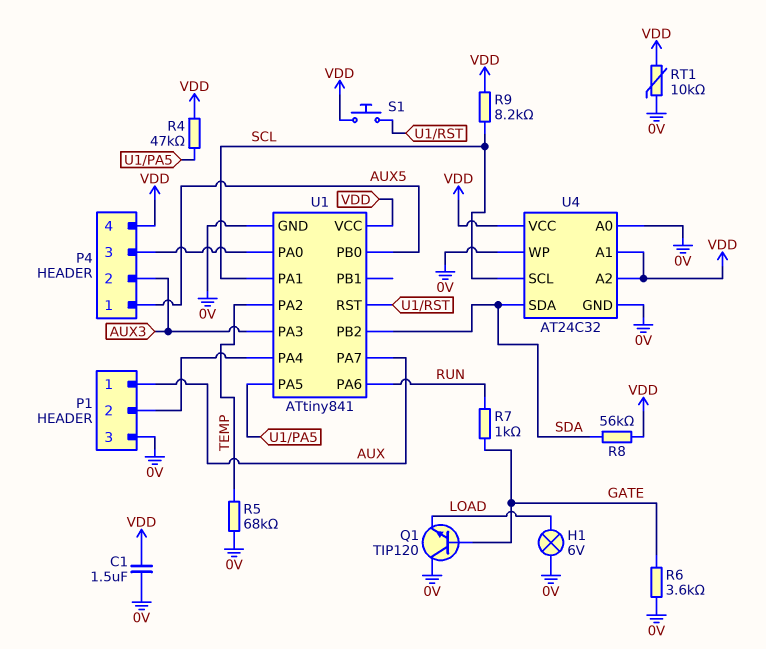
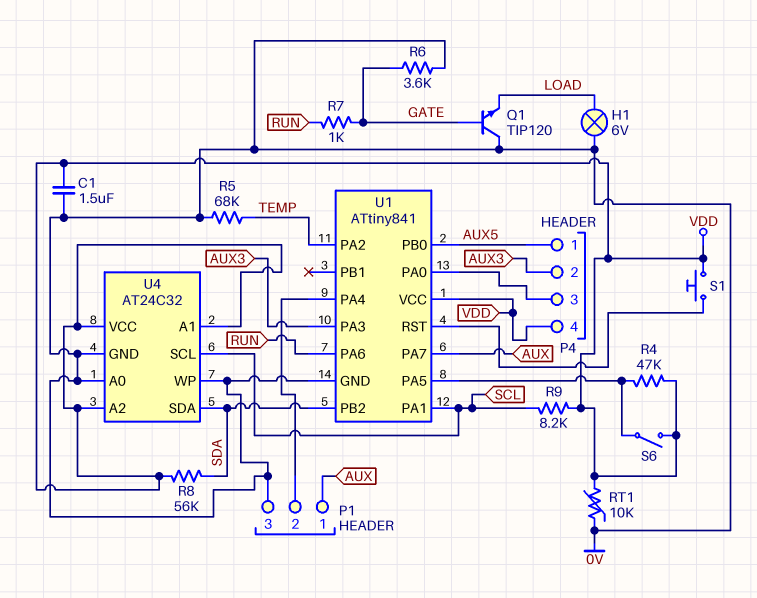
S6: none -> switch (U1/PA5, VDD)

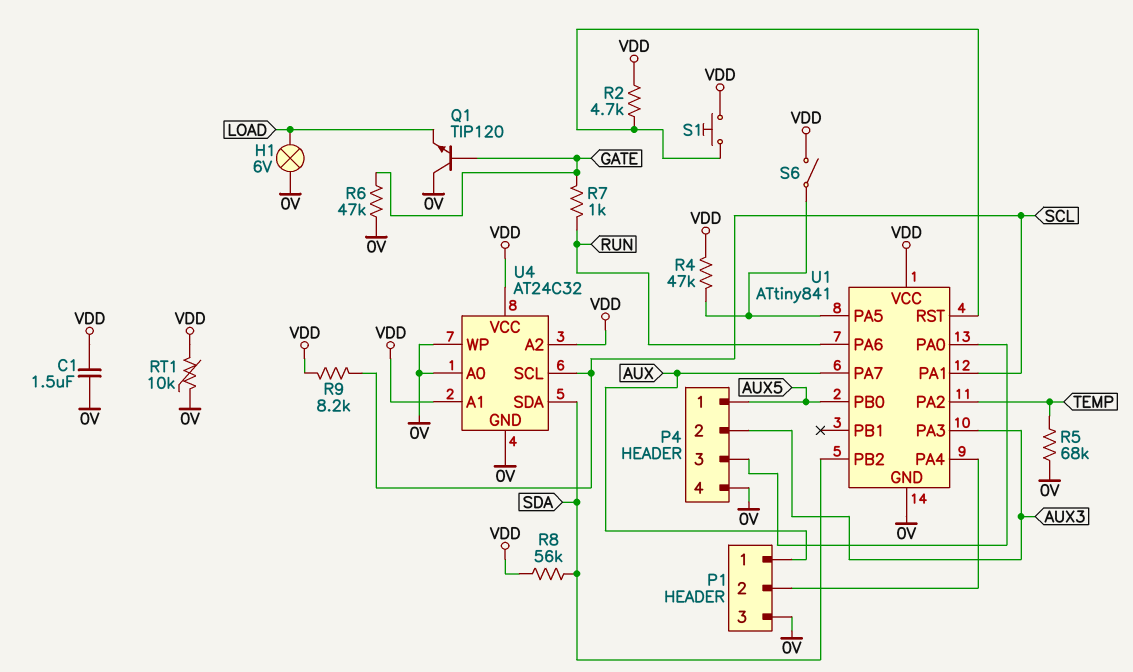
P4 pin 4: VDD -> 0V
R2: none -> 4.7k (U1/RST, VDD)
R6: 3.6k (0V, GATE) -> 47k (0V, GATE)

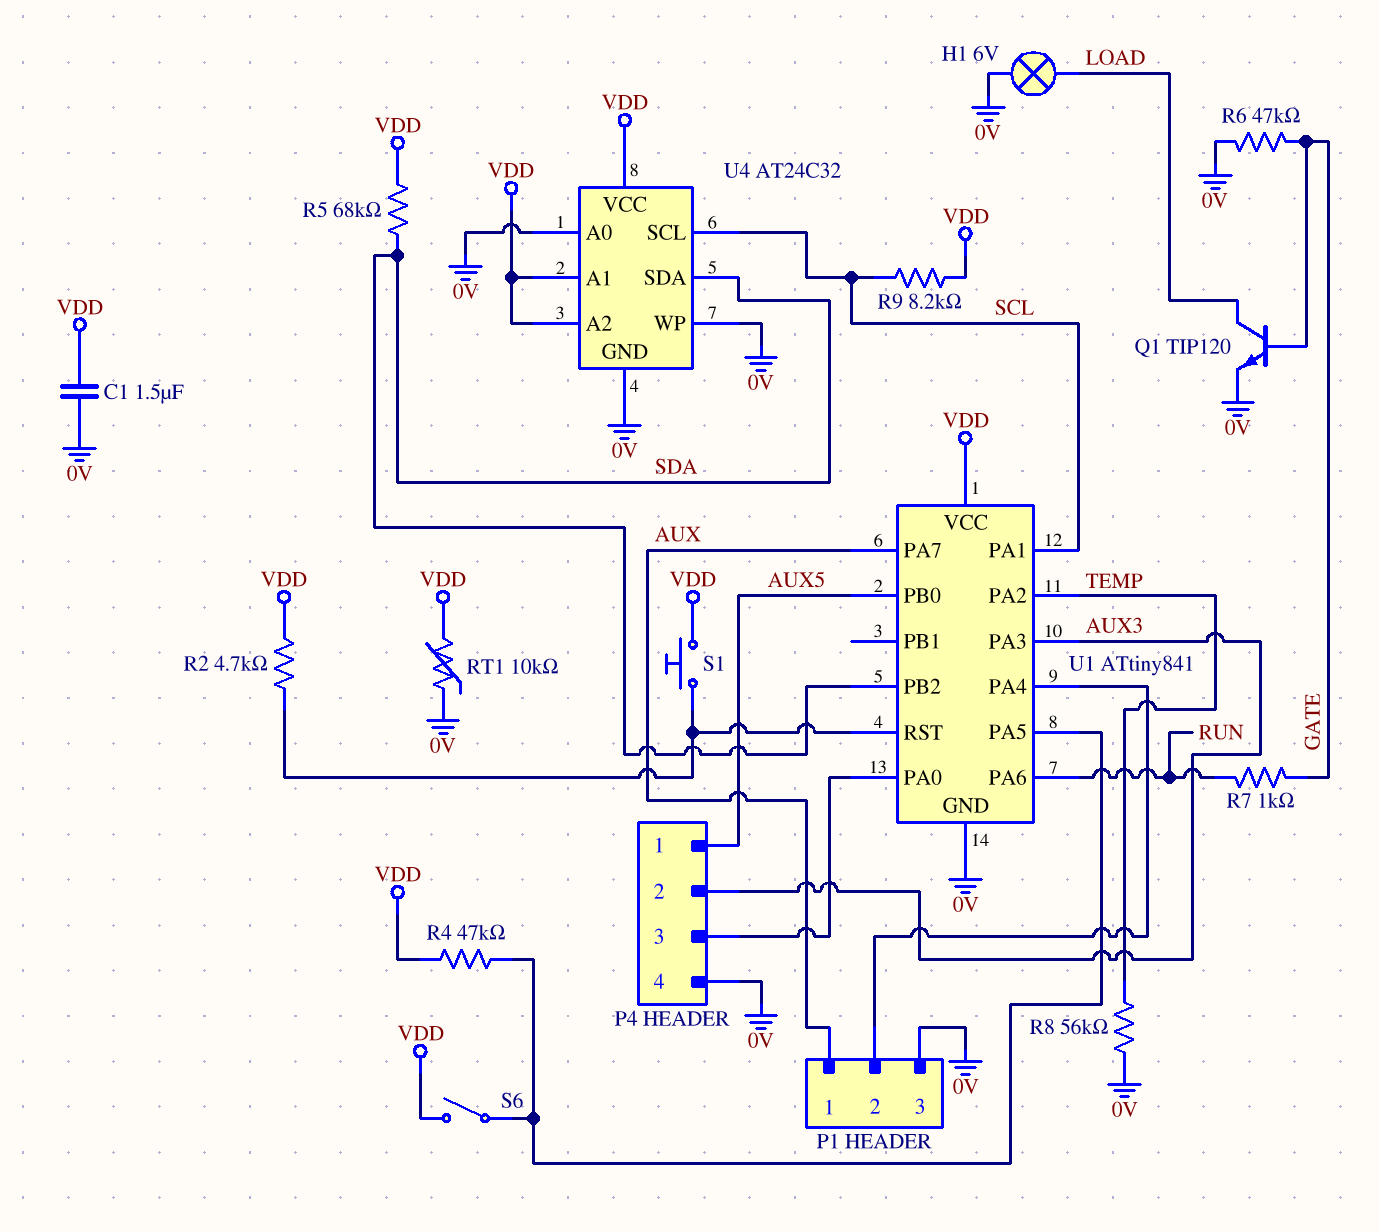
Q1: NPN TIP120 (B GATE, C 0V, E LOAD) -> NPN TIP120 (B GATE, C LOAD, E 0V)
R5: 68k (0V, TEMP) -> 68k (SDA, VDD)
R8: 56k (SDA, VDD) -> 56k (0V, TEMP)

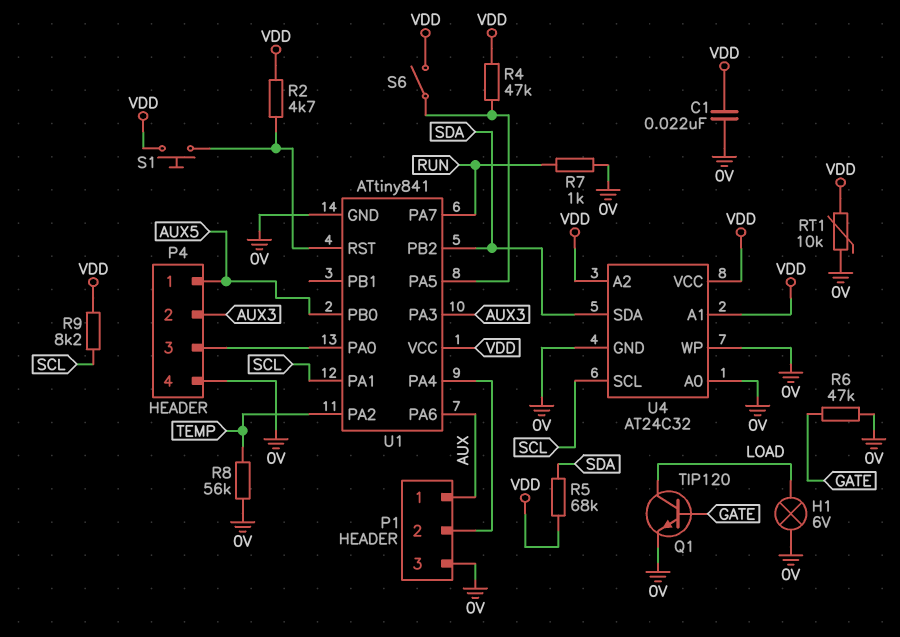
C1: 1.5uF (0V, VDD) -> 22nF (0V, VDD)
R7: 1k (GATE, RUN) -> 1k (0V, RUN)
U1 pin PA6: RUN -> AUX
U1 pin PA7: AUX -> RUN

